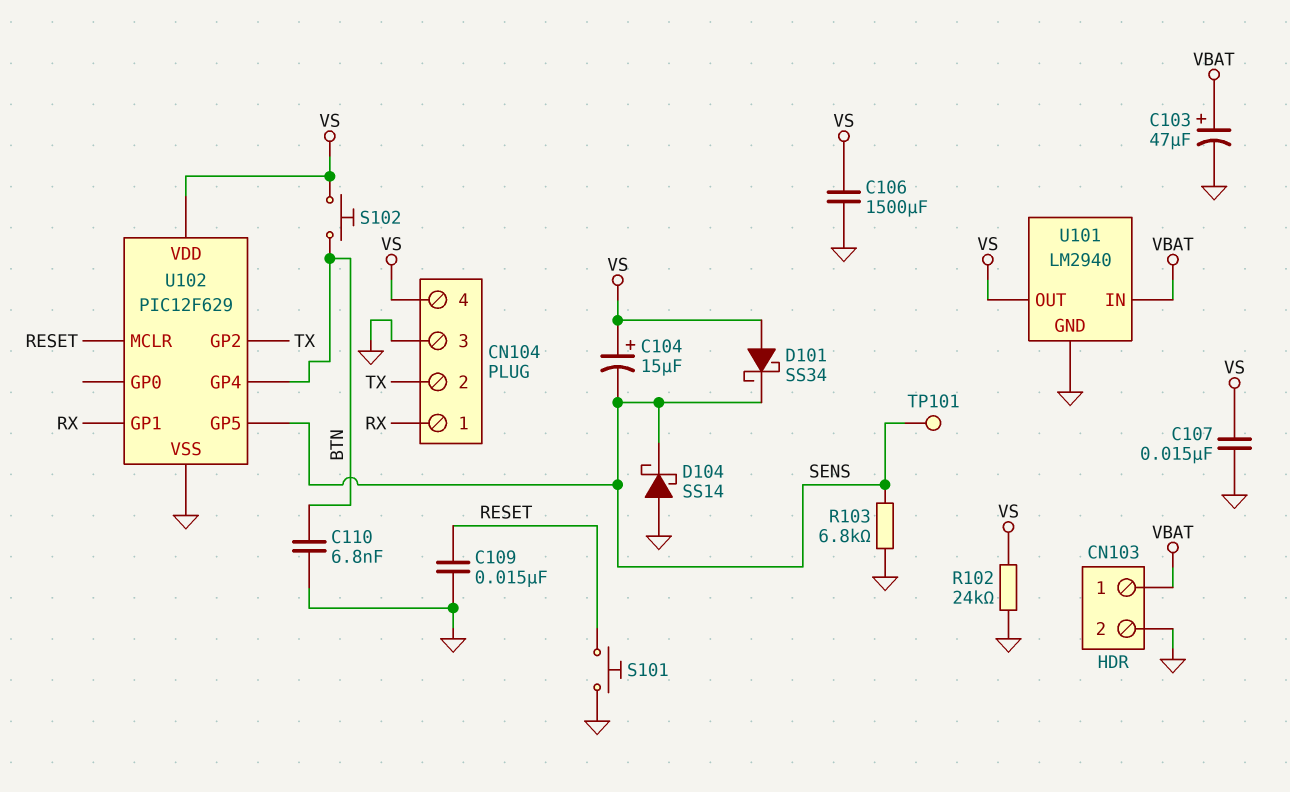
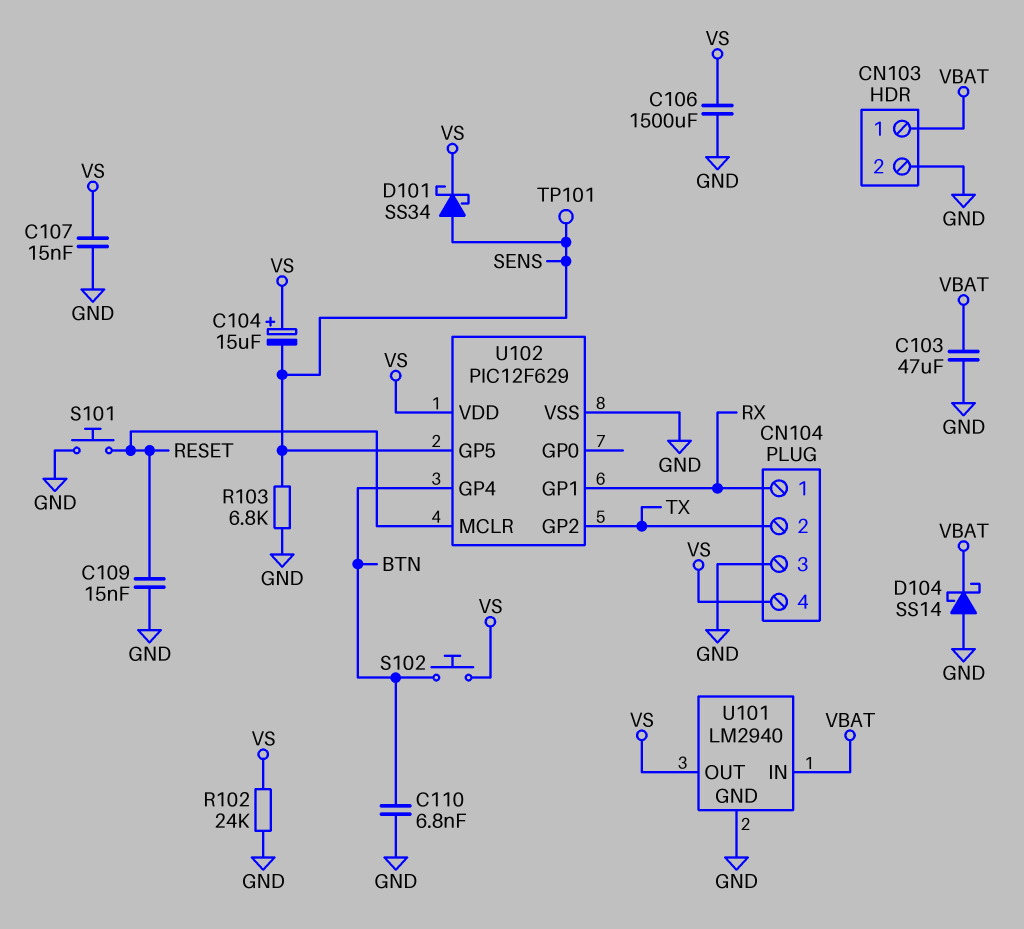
C103: 47uF (plus VBAT, minus GND) -> 47uF (GND, VBAT)
D101: schottky SS34 (A VS, K SENS) -> schottky SS34 (A SENS, K VS)
D104: schottky SS14 (A GND, K SENS) -> schottky SS14 (A GND, K VBAT)

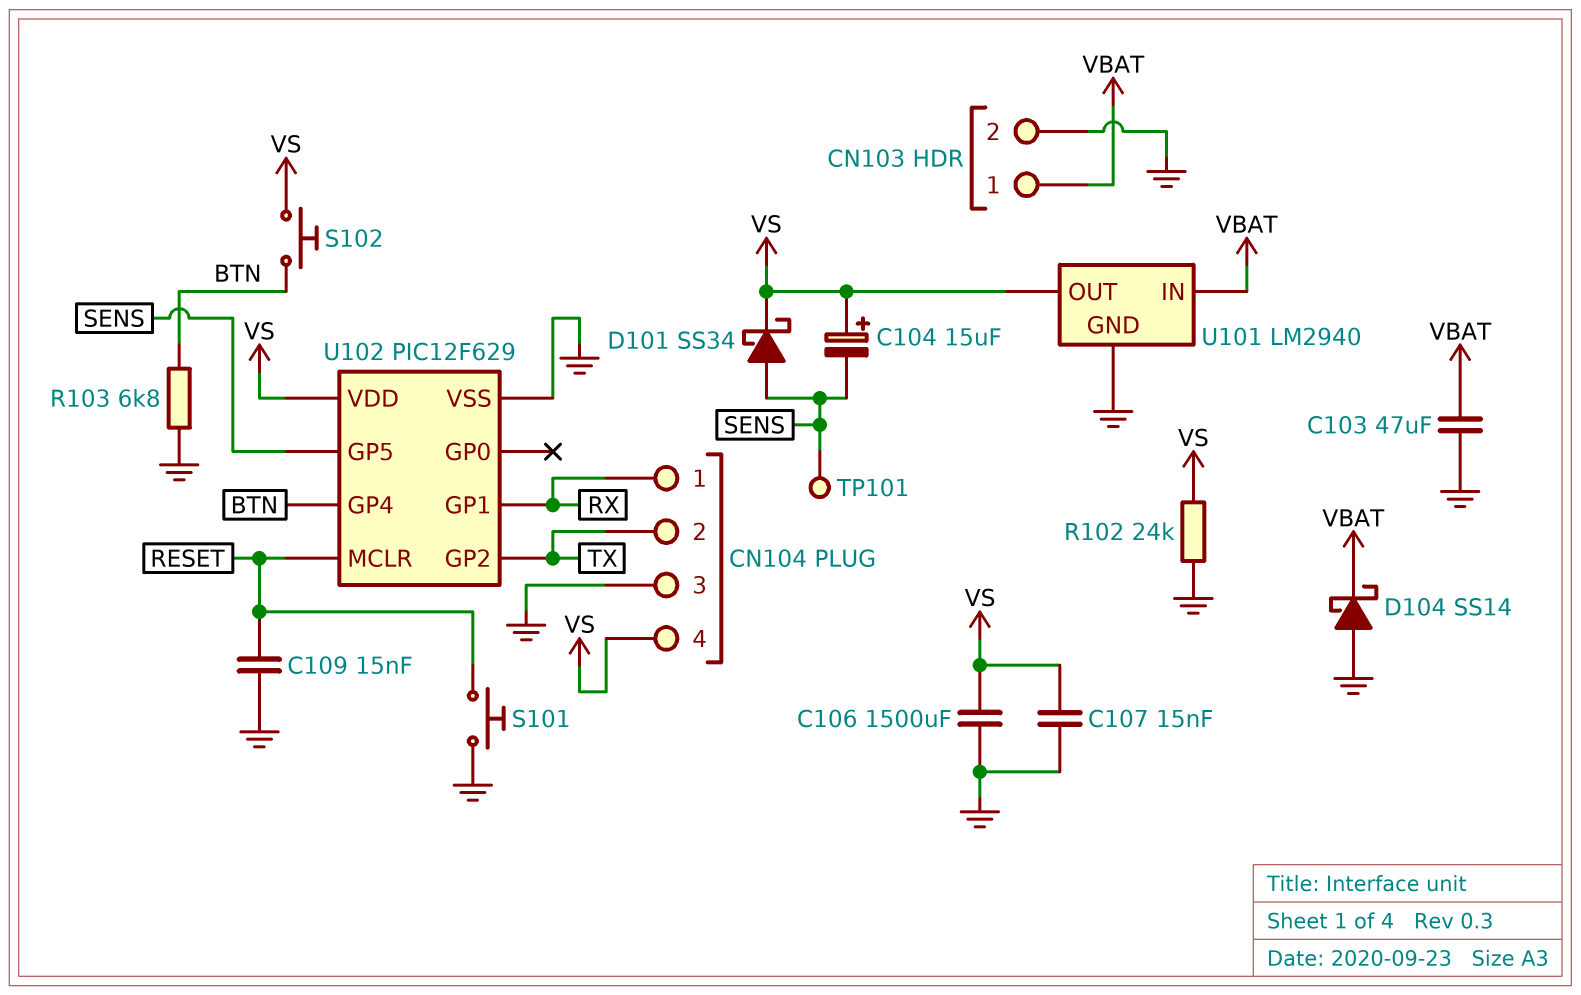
C110: 6.8nF (BTN, GND) -> none
R103: 6.8k (GND, SENS) -> 6.8k (BTN, GND)

